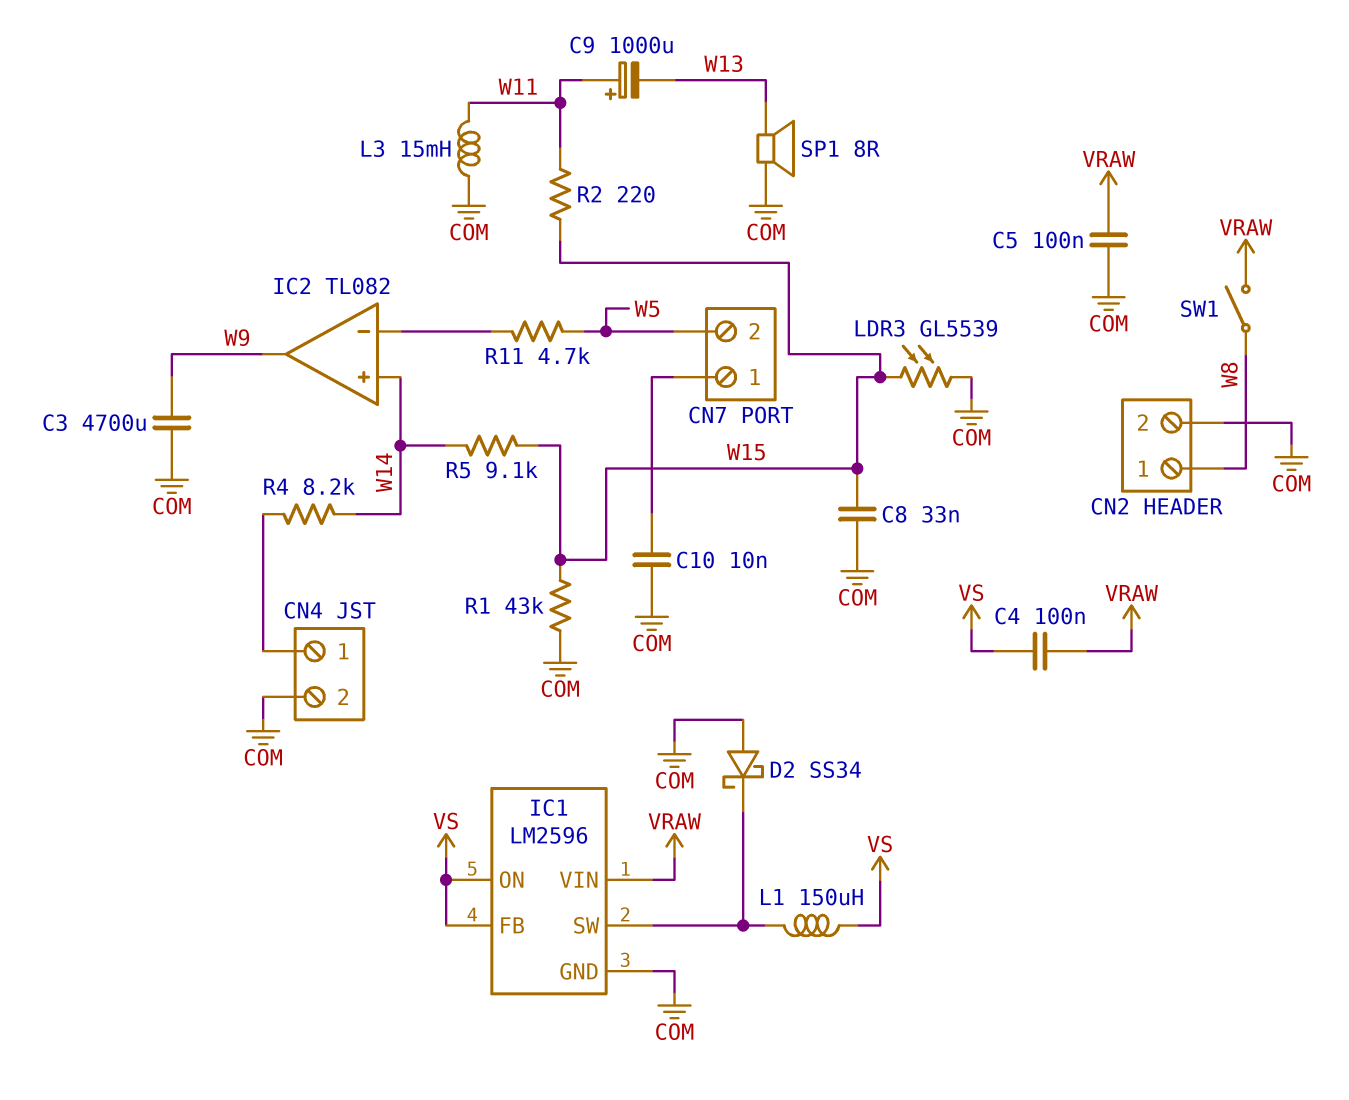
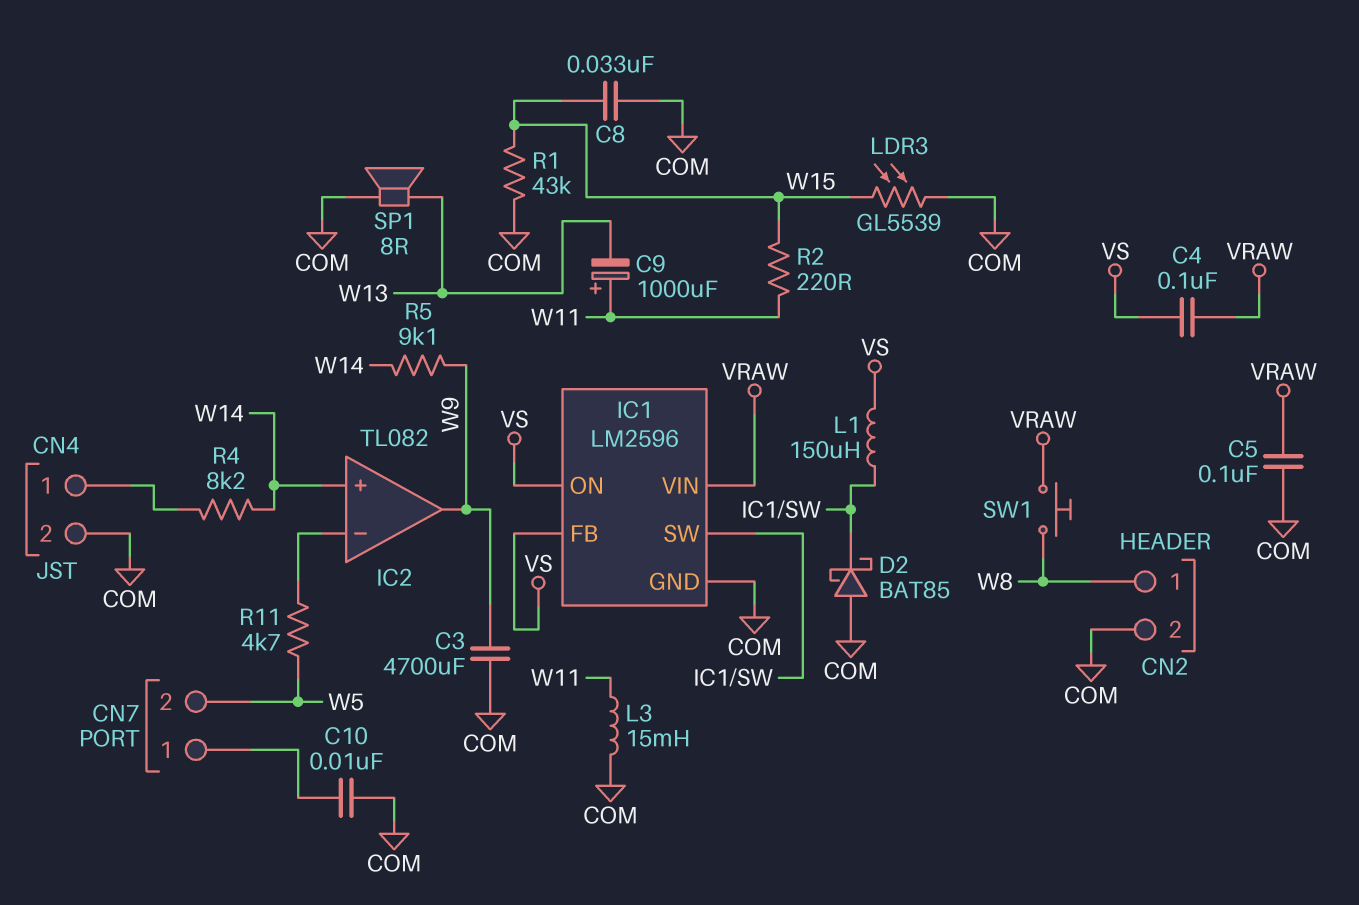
D2: schottky SS34 (A COM, K IC1/SW) -> schottky BAT85 (A COM, K IC1/SW)
R5: 9.1k (W14, W15) -> 9.1k (W9, W14)
SW1: switch (VRAW, W8) -> button (VRAW, W8)

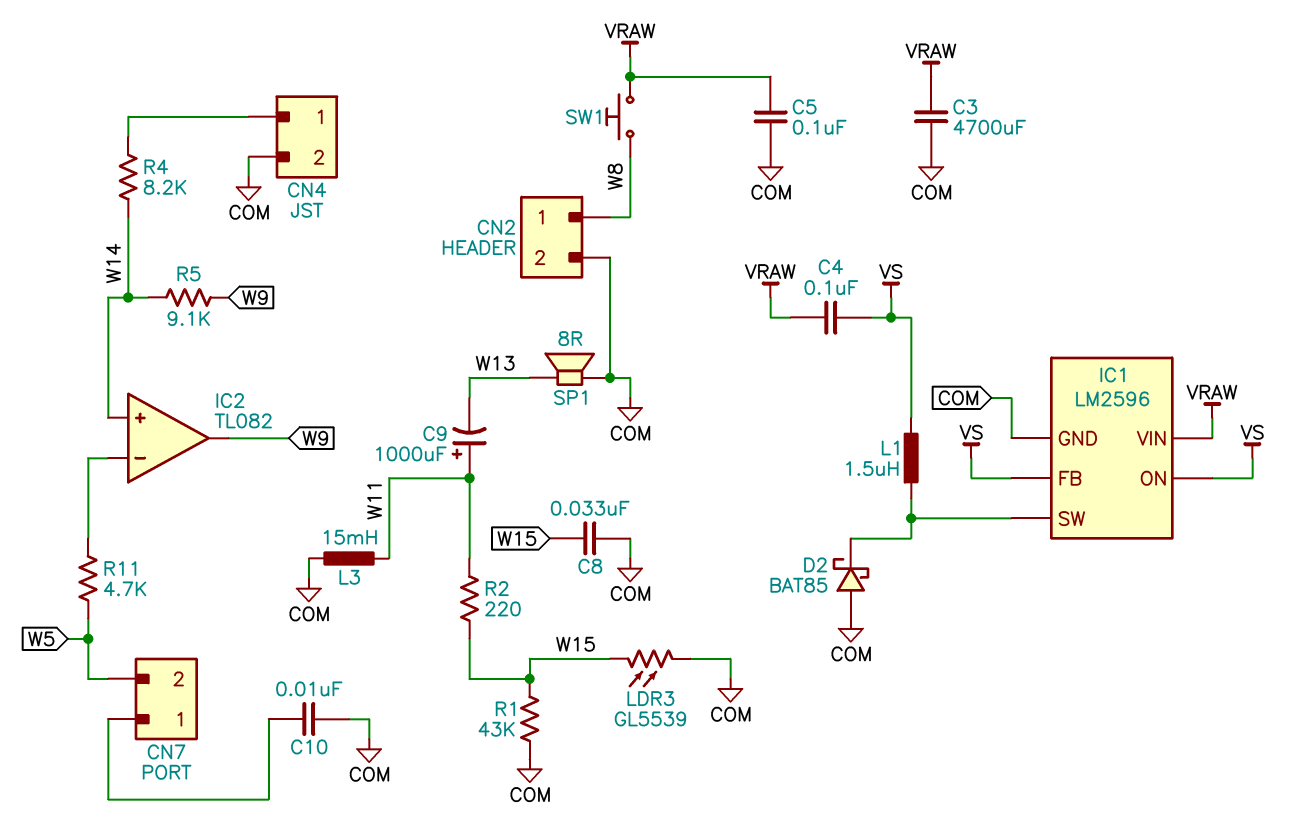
C3: 4700uF (COM, W9) -> 4700uF (COM, VRAW)
L1: 150uH (IC1/SW, VS) -> 1.5uH (IC1/SW, VS)

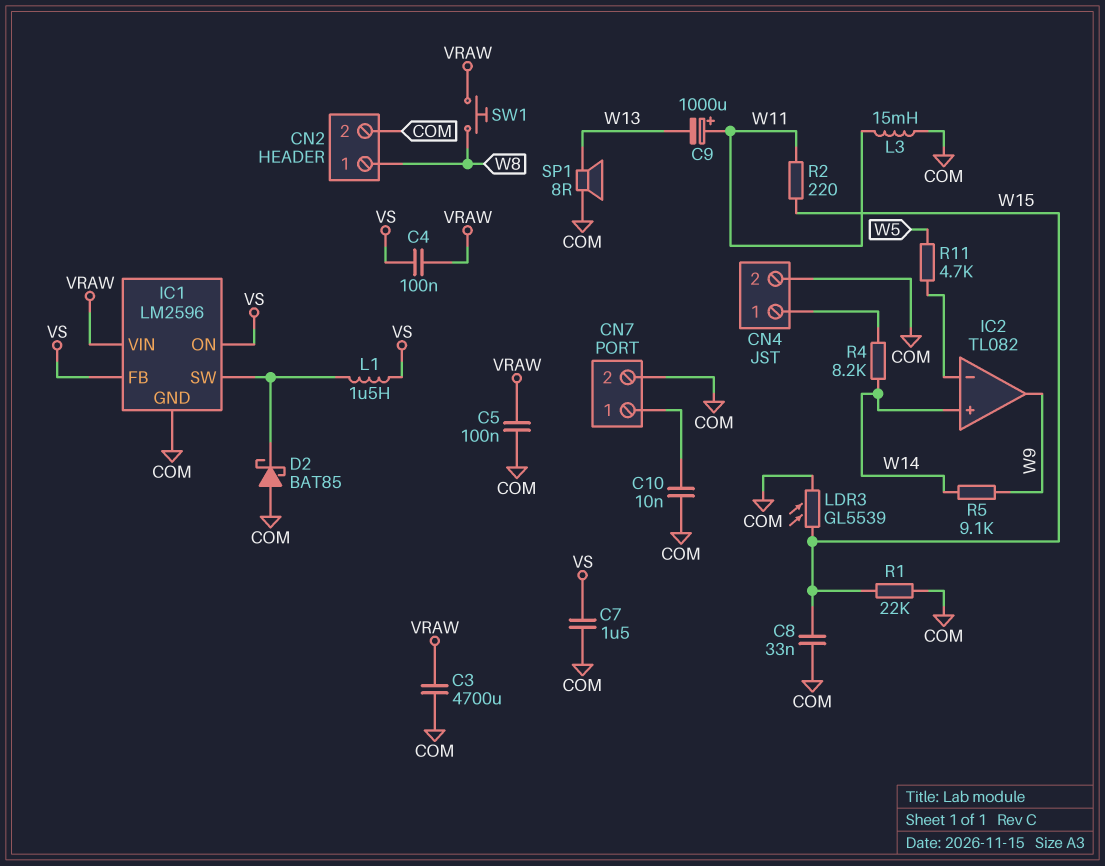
C7: none -> 1.5uF (COM, VS)
CN7 pin 2: W5 -> COM
R1: 43k (COM, W15) -> 22k (COM, W15)

